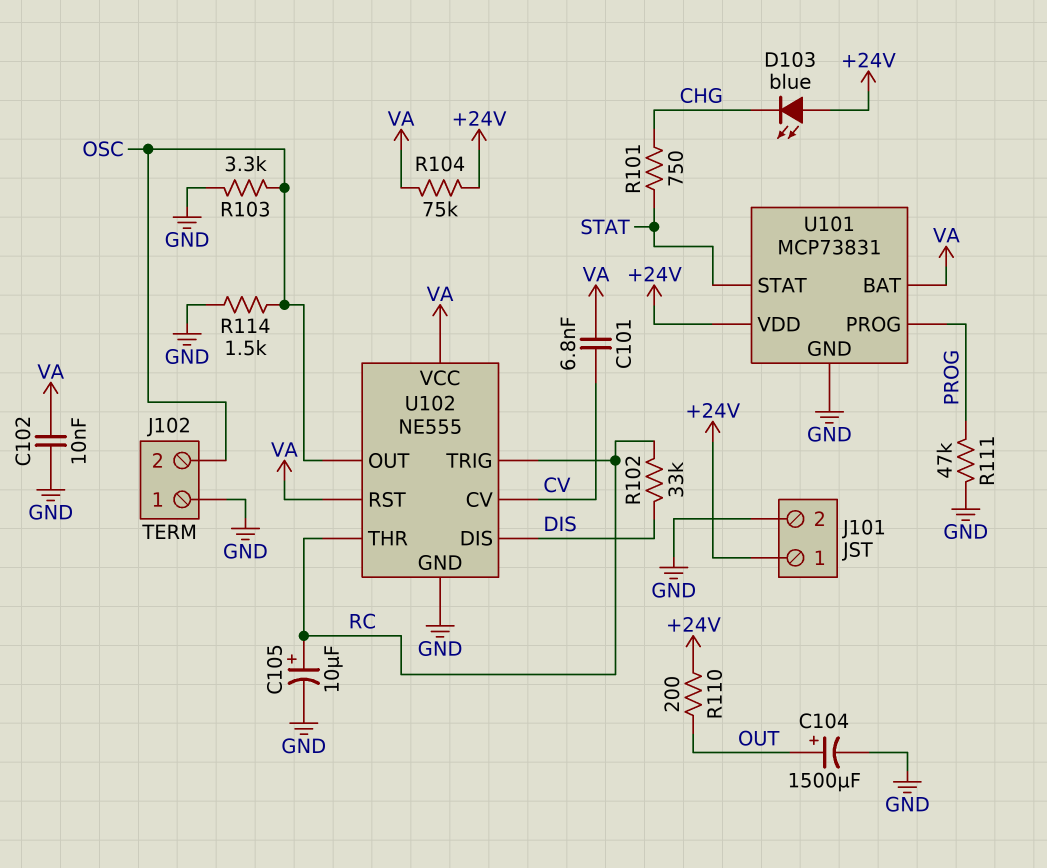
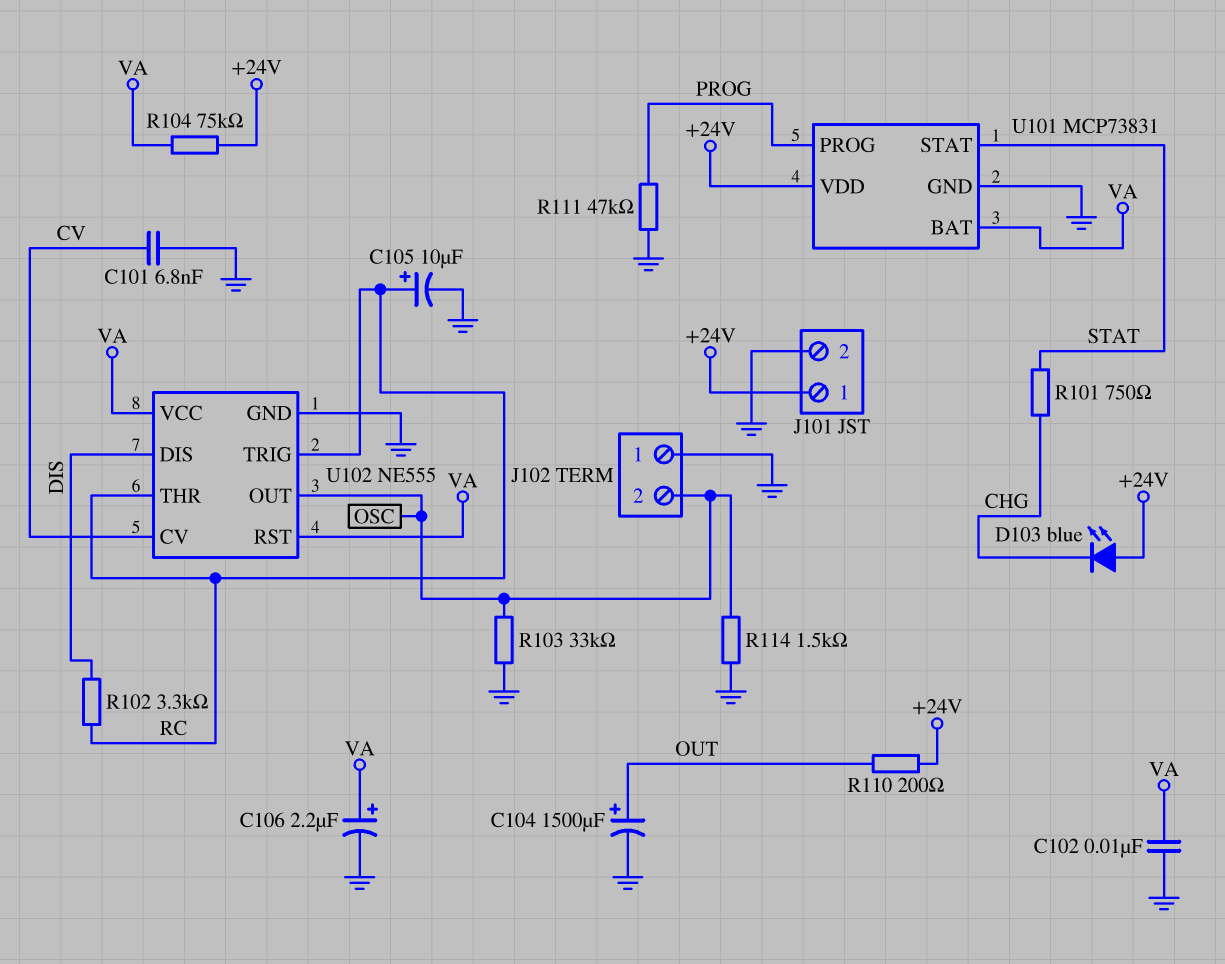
C101: 6.8nF (CV, VA) -> 6.8nF (CV, GND)
C106: none -> 2.2uF (plus VA, minus GND)
R102: 33k (DIS, RC) -> 3.3k (DIS, RC)
R103: 3.3k (GND, OSC) -> 33k (GND, OSC)

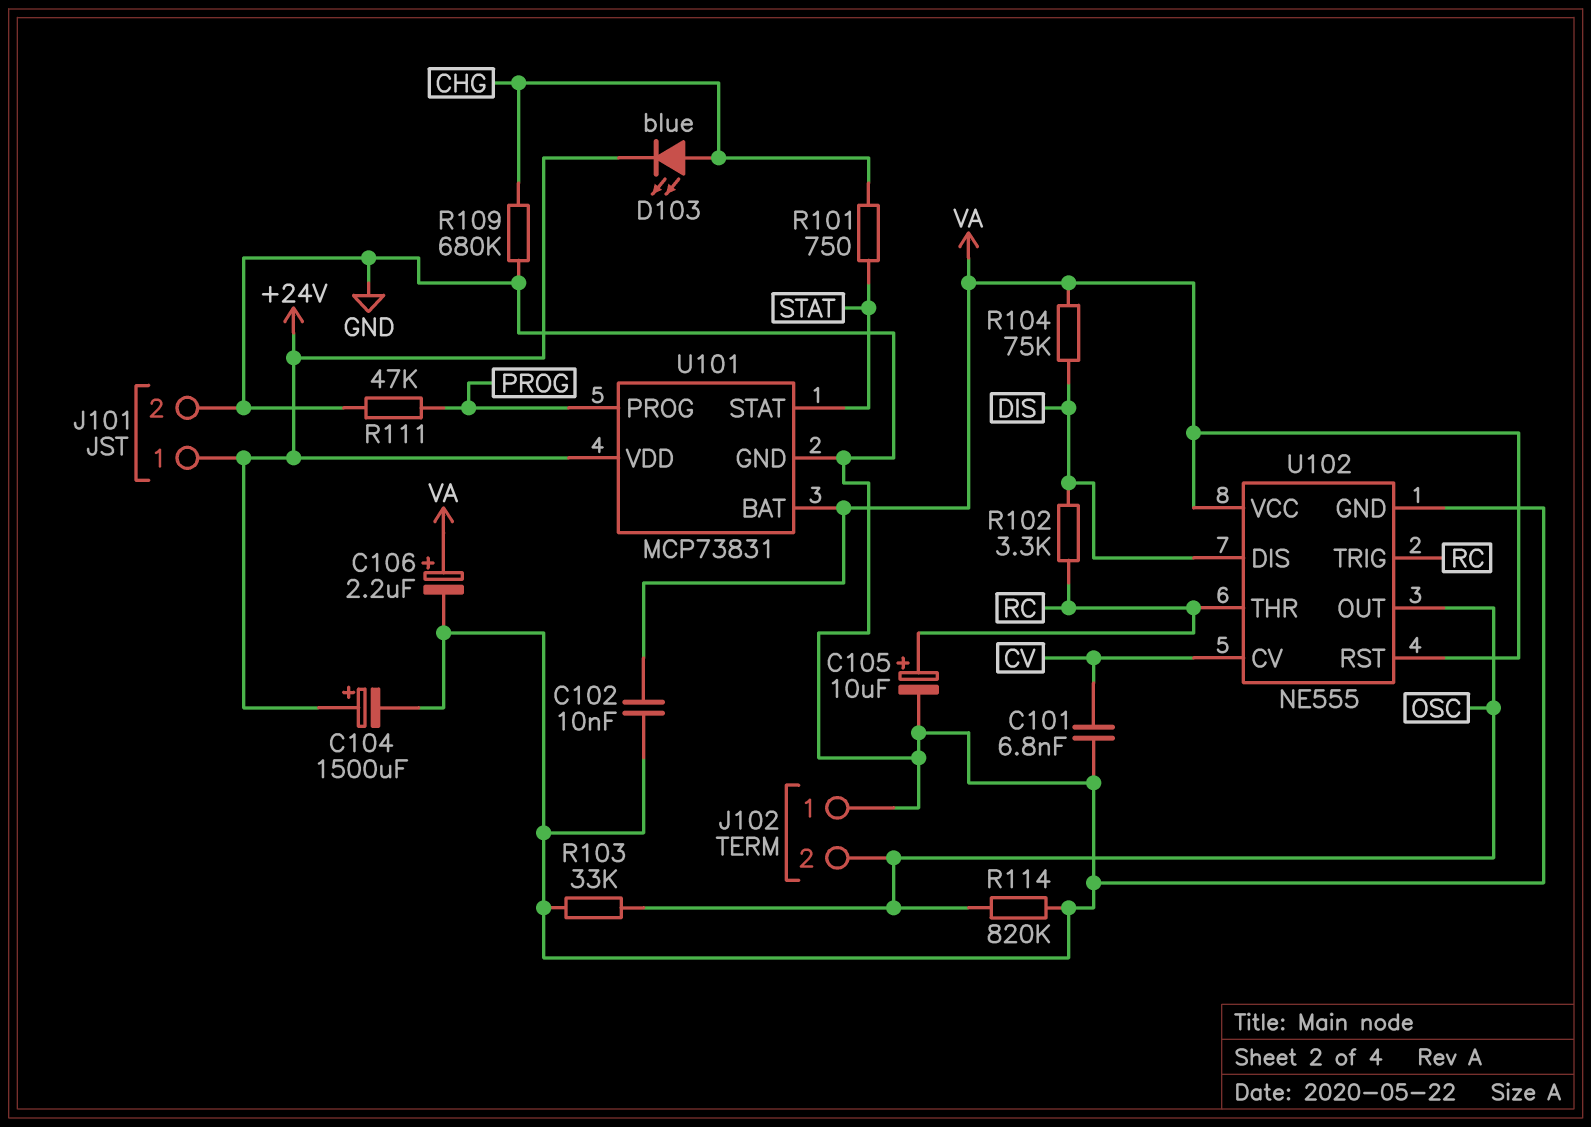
C104: 1500uF (plus OUT, minus GND) -> 1500uF (plus +24V, minus GND)
D103: LED blue (A +24V, K CHG) -> LED blue (A CHG, K +24V)
R104: 75k (+24V, VA) -> 75k (DIS, VA)
R109: none -> 680k (CHG, GND)
R110: 200 (+24V, OUT) -> none
R114: 1.5k (GND, OSC) -> 820k (GND, OSC)

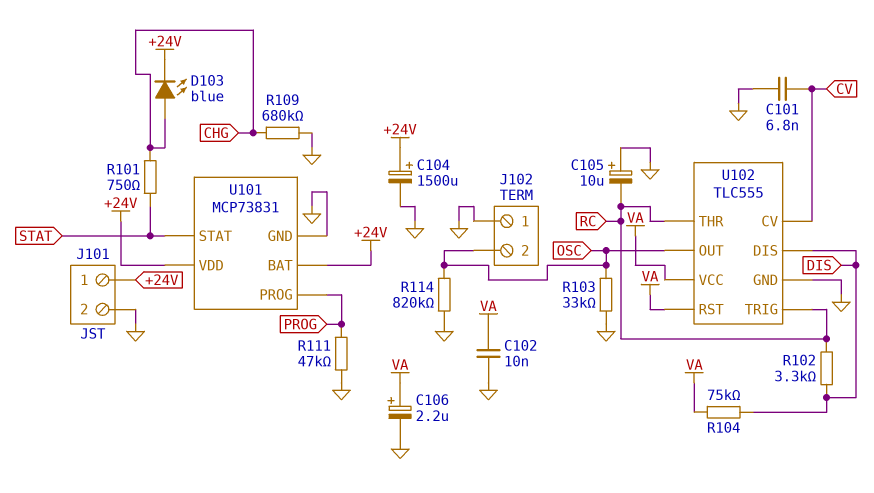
C105: 10uF (plus RC, minus GND) -> 10uF (plus GND, minus RC)
U101 pin BAT: VA -> +24V
U102: NE555 -> TLC555

